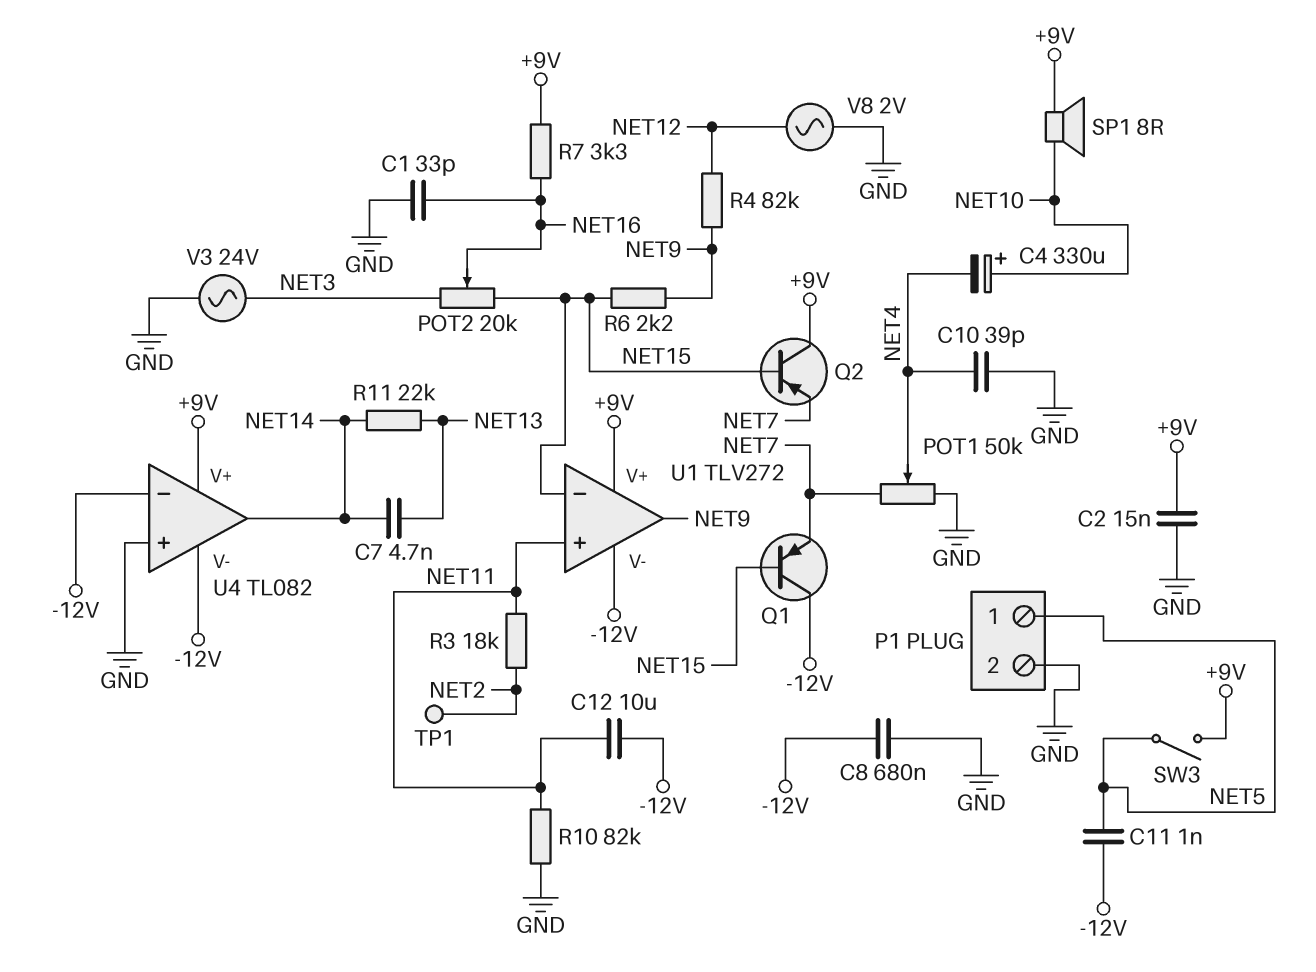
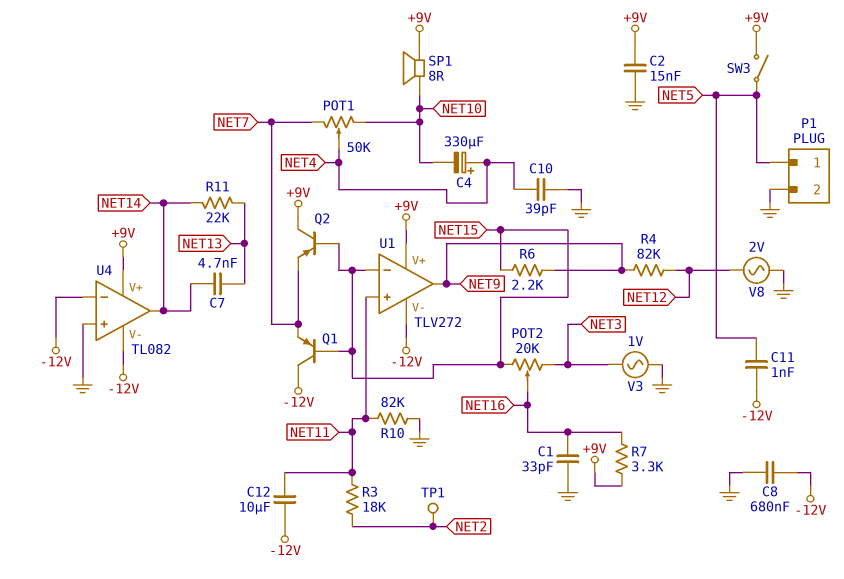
C4: 330uF (plus NET10, minus NET4) -> 330uF (plus NET4, minus NET10)
POT1: 50k (GND, NET7, wiper NET4) -> 50k (NET7, NET10, wiper NET4)
V3: AC 24V (GND, NET3) -> AC 1V (GND, NET3)

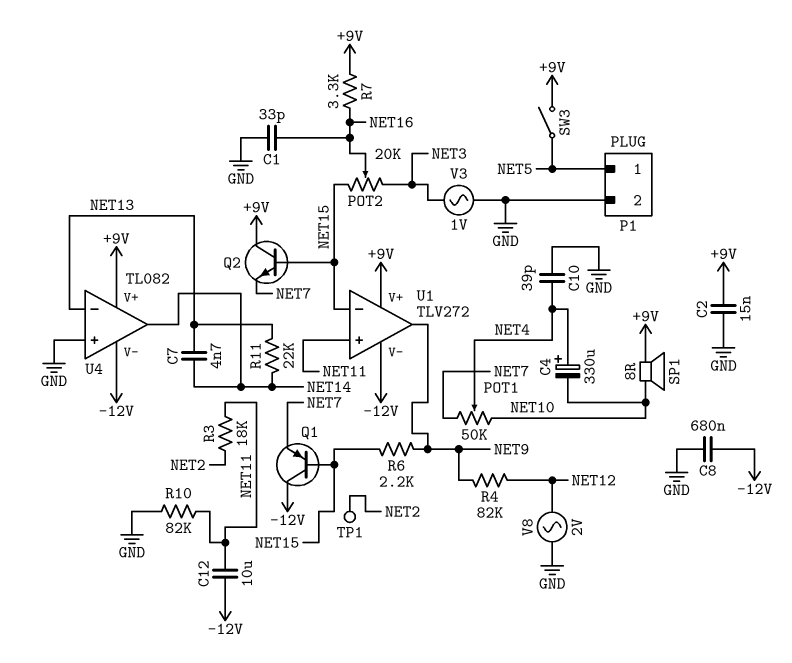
C11: 1nF (-12V, NET5) -> none
Q2: PNP (B NET15, C +9V, E NET7) -> NPN (B NET15, C +9V, E NET7)
U4 pin in-: -12V -> NET13

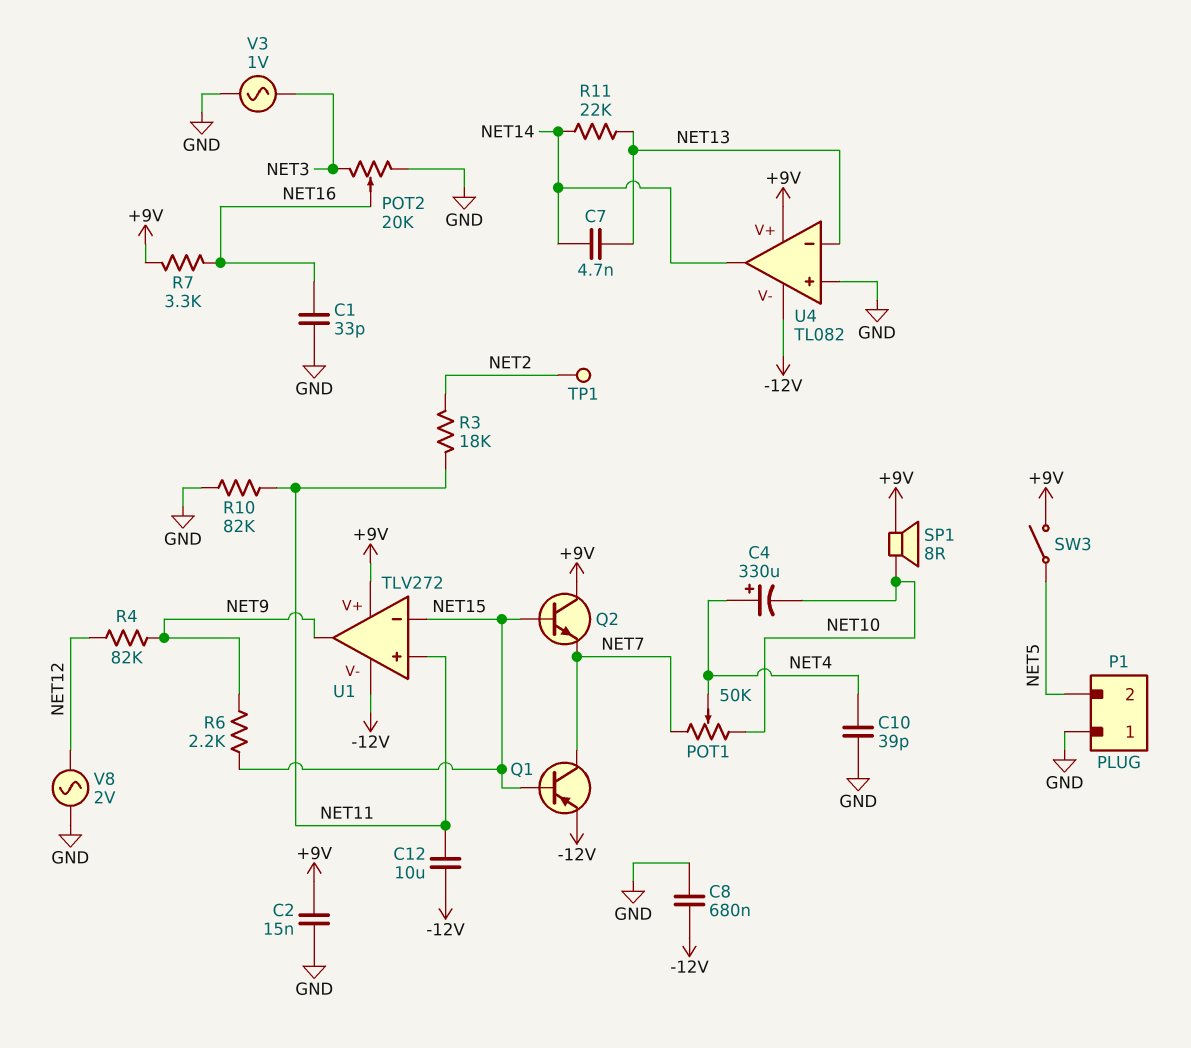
P1 pin 1: NET5 -> GND
P1 pin 2: GND -> NET5
POT2: 20k (NET3, NET15, wiper NET16) -> 20k (GND, NET3, wiper NET16)
Q1: PNP (B NET15, C -12V, E NET7) -> PNP (B NET15, C NET7, E -12V)

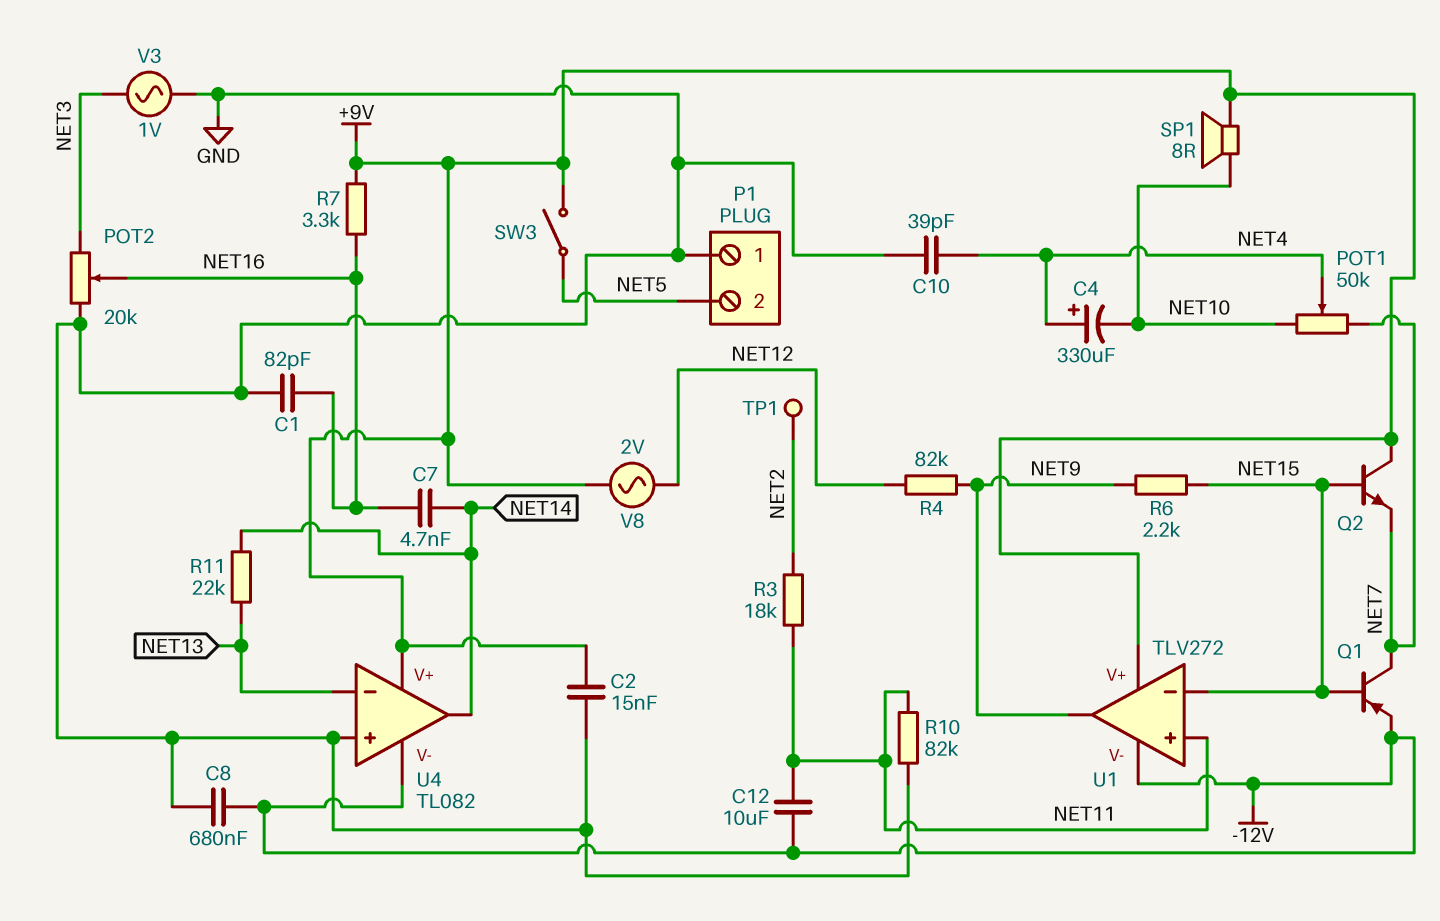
C1: 33pF (GND, NET16) -> 82pF (GND, NET16)
C7: 4.7nF (NET13, NET14) -> 4.7nF (NET14, NET16)
V8: AC 2V (GND, NET12) -> AC 2V (+9V, NET12)

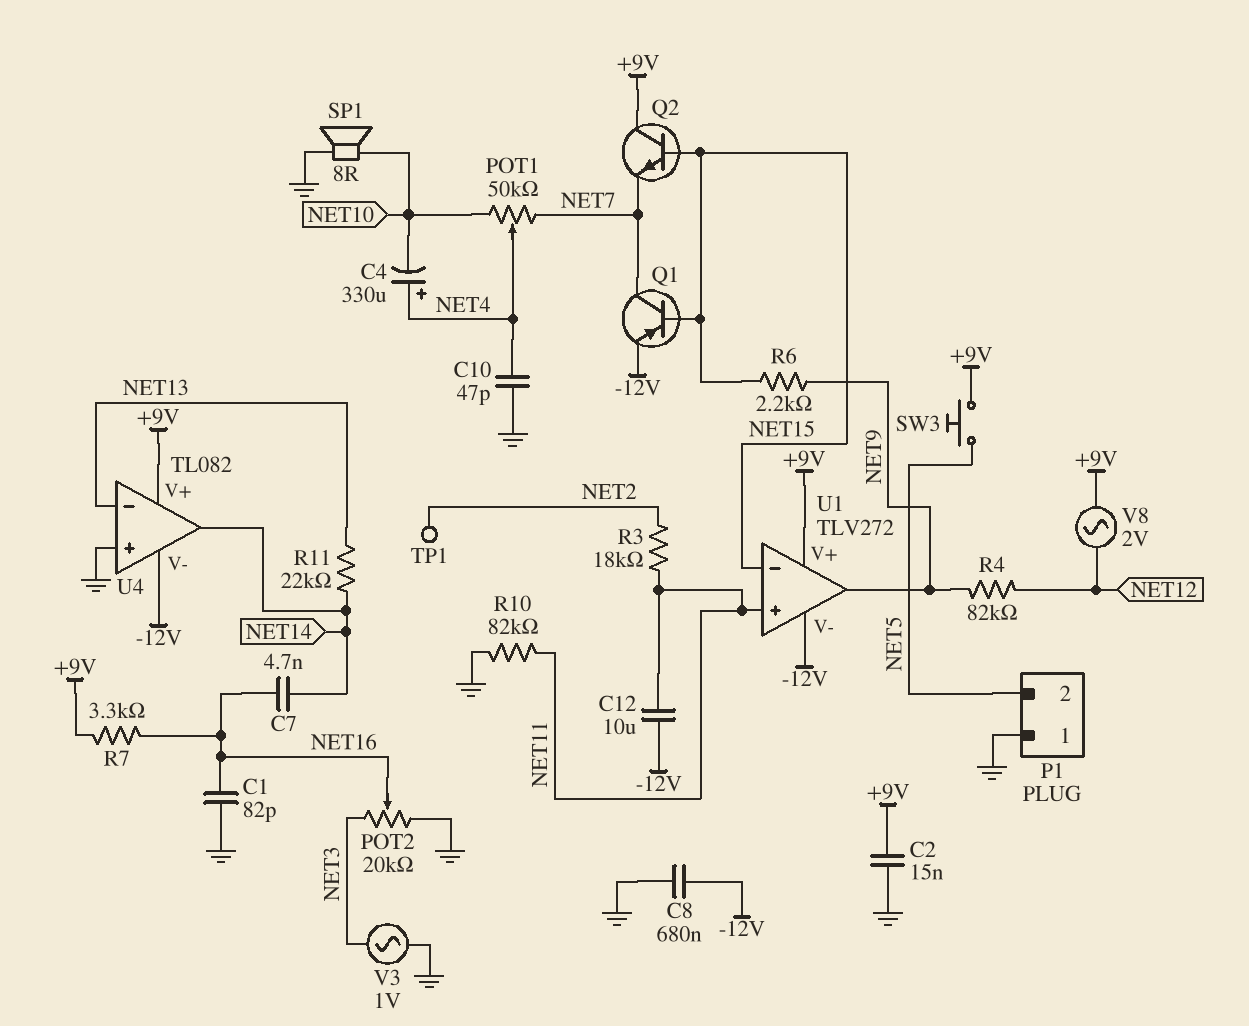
C10: 39pF (GND, NET4) -> 47pF (GND, NET4)
SP1: speaker 8R (+9V, NET10) -> speaker 8R (GND, NET10)
SW3: switch (+9V, NET5) -> button (+9V, NET5)

